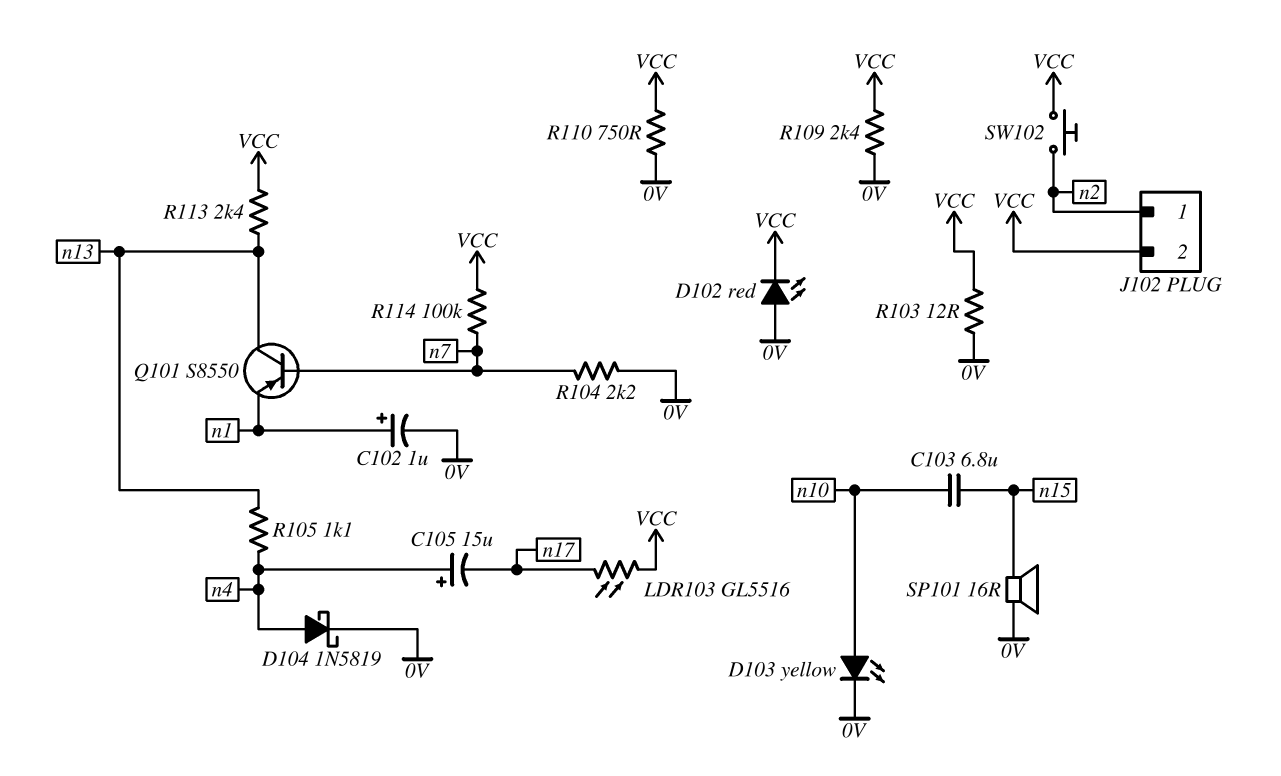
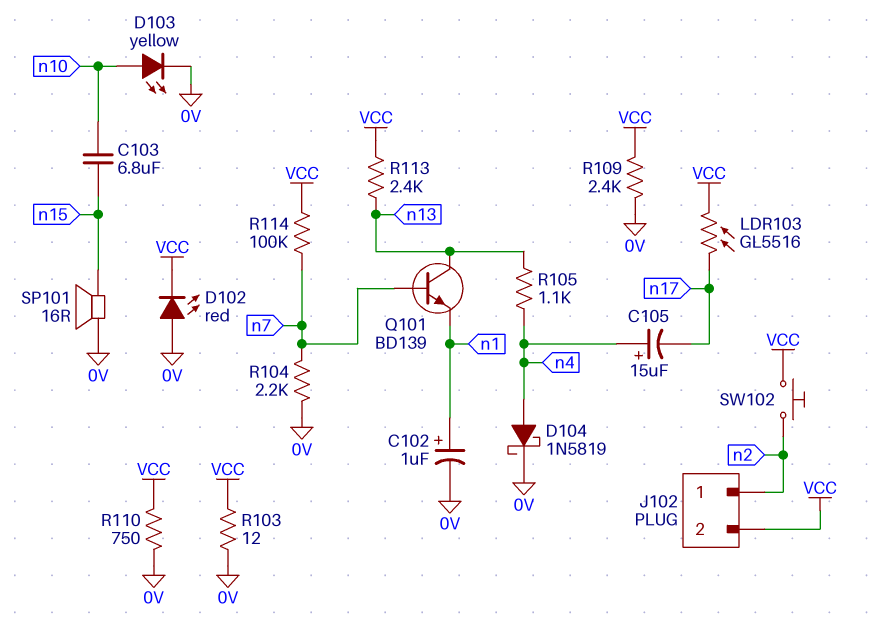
Q101: PNP S8550 (B n7, C n13, E n1) -> NPN BD139 (B n7, C n13, E n1)

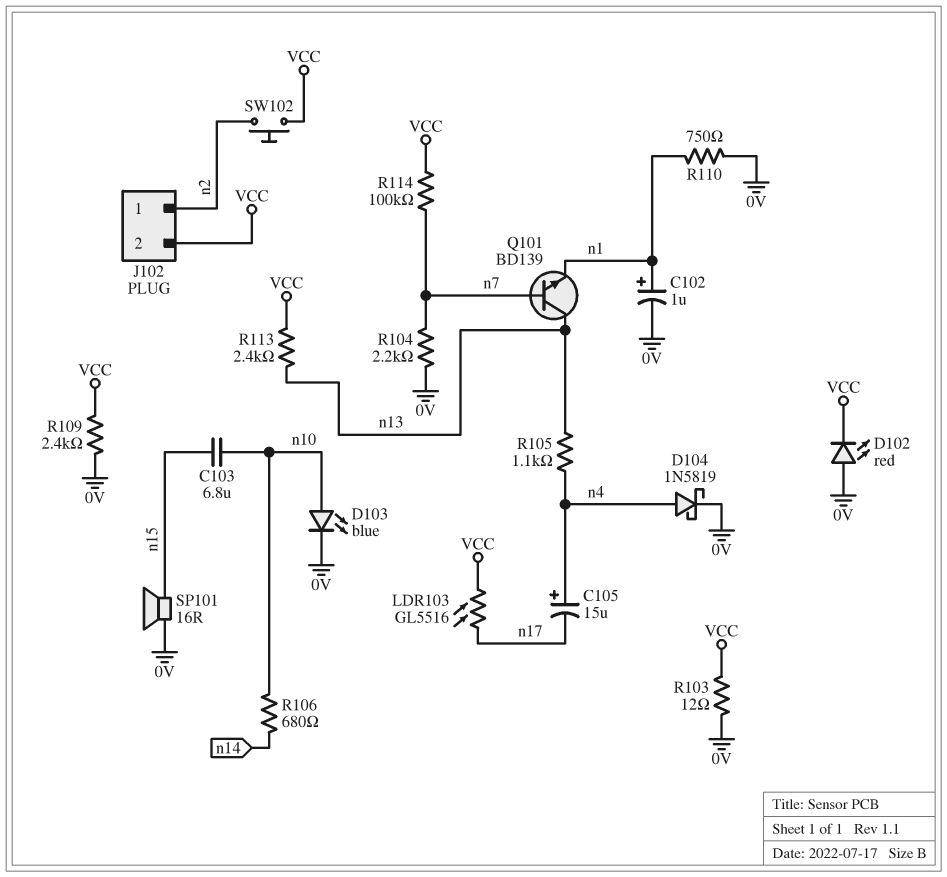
D103: LED yellow (A n10, K 0V) -> LED blue (A n10, K 0V)
R106: none -> 680 (n10, n14)
R110: 750 (0V, VCC) -> 750 (0V, n1)

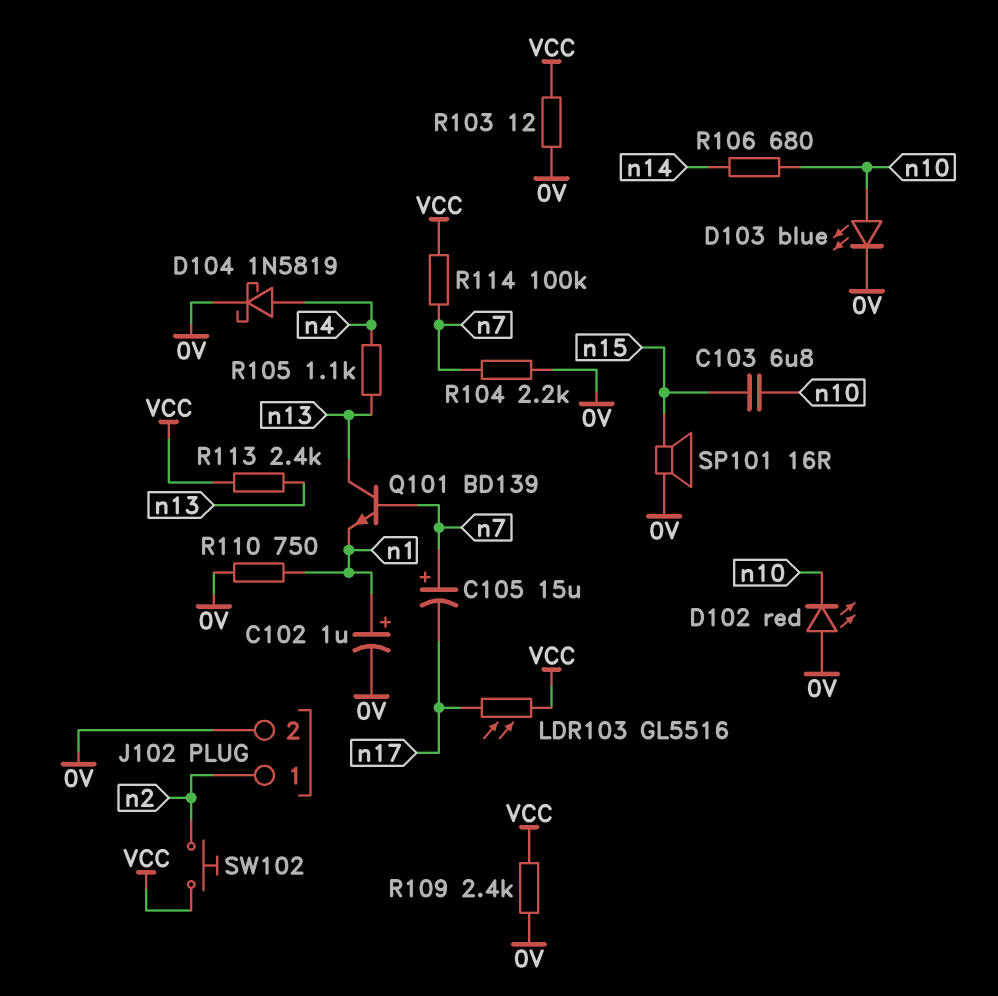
C105: 15uF (plus n4, minus n17) -> 15uF (plus n7, minus n17)
D102: LED red (A 0V, K VCC) -> LED red (A 0V, K n10)
J102 pin 2: VCC -> 0V

